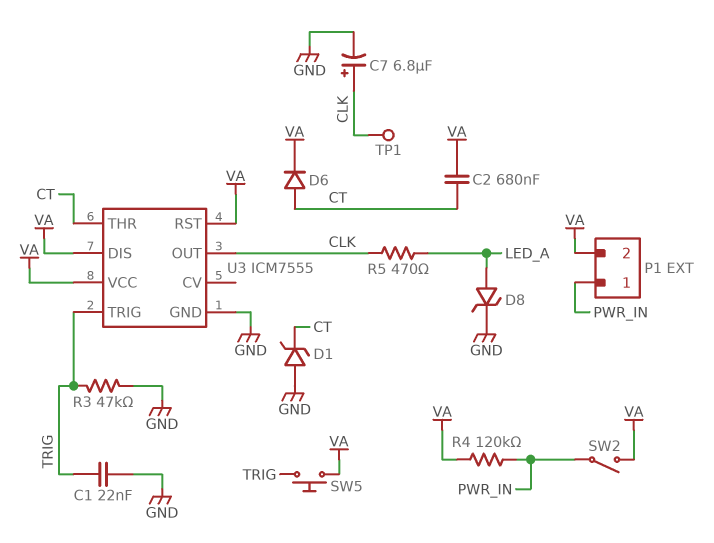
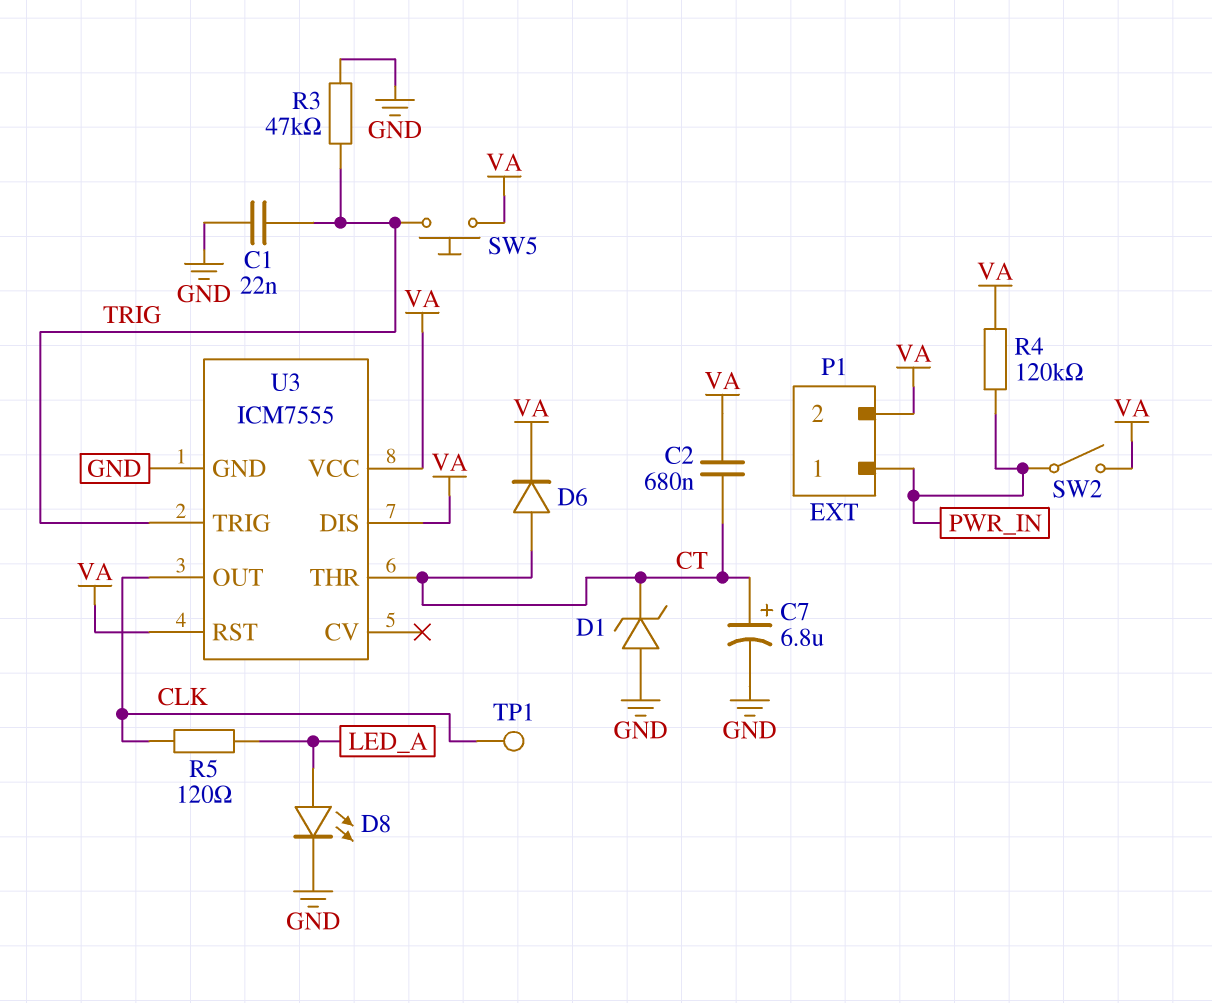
C7: 6.8uF (plus CLK, minus GND) -> 6.8uF (plus CT, minus GND)
D8: zener (A LED_A, K GND) -> LED (A LED_A, K GND)
R5: 470 (CLK, LED_A) -> 120 (CLK, LED_A)

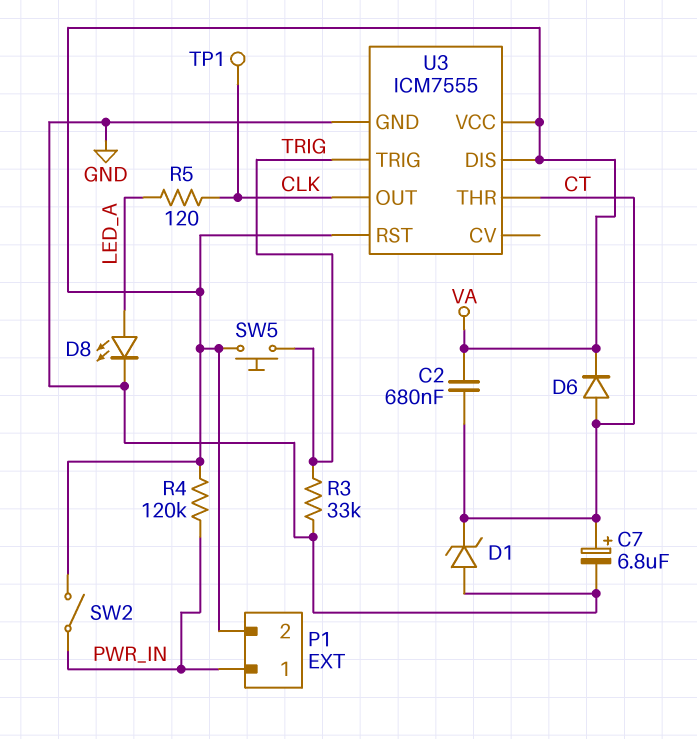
C1: 22nF (GND, TRIG) -> none
R3: 47k (GND, TRIG) -> 33k (GND, TRIG)

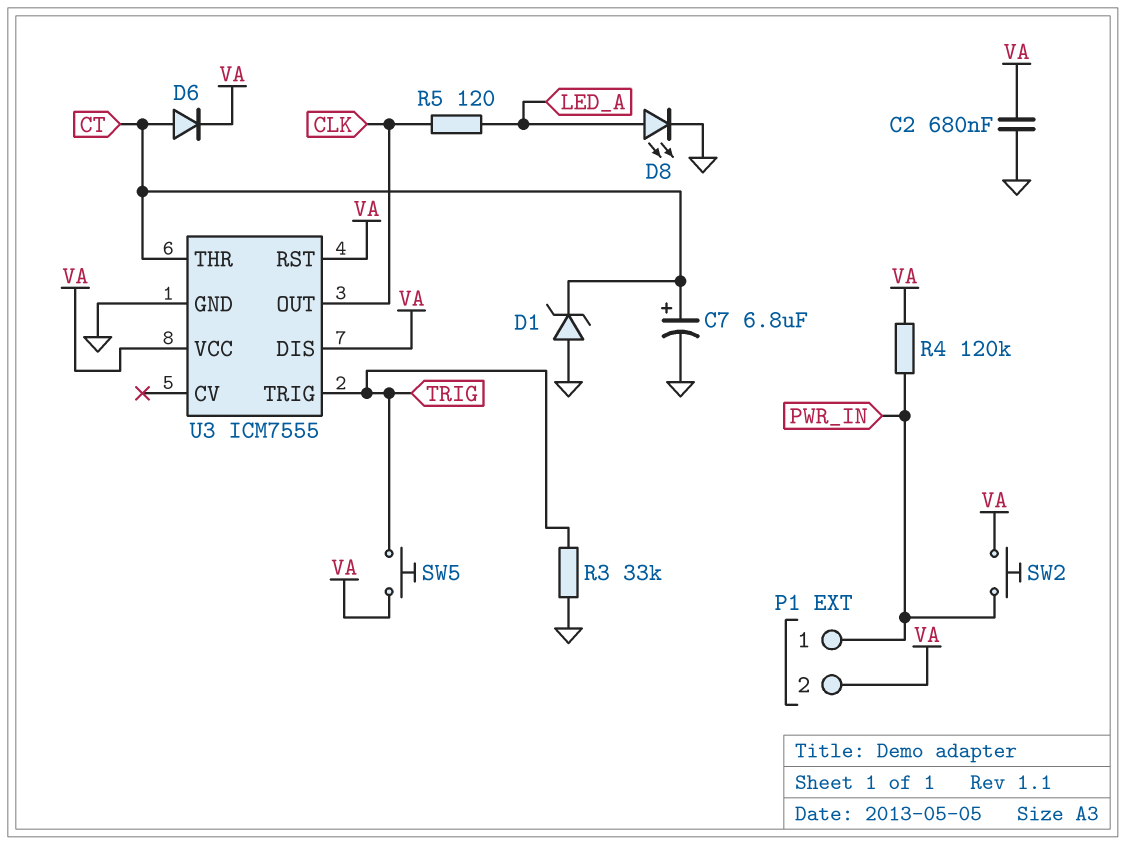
C2: 680nF (CT, VA) -> 680nF (GND, VA)
SW2: switch (PWR_IN, VA) -> button (PWR_IN, VA)
TP1: test point (CLK) -> none

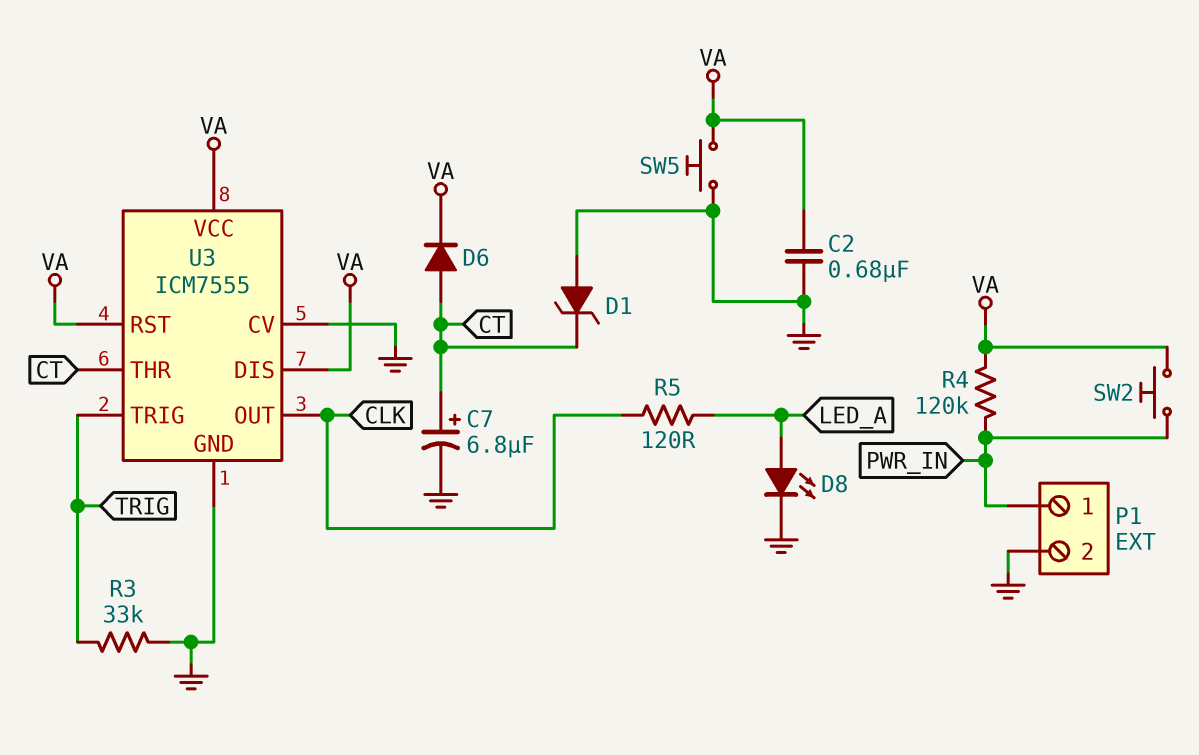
P1 pin 2: VA -> GND
SW5: button (TRIG, VA) -> button (GND, VA)
U3 pin CV: none -> GND

